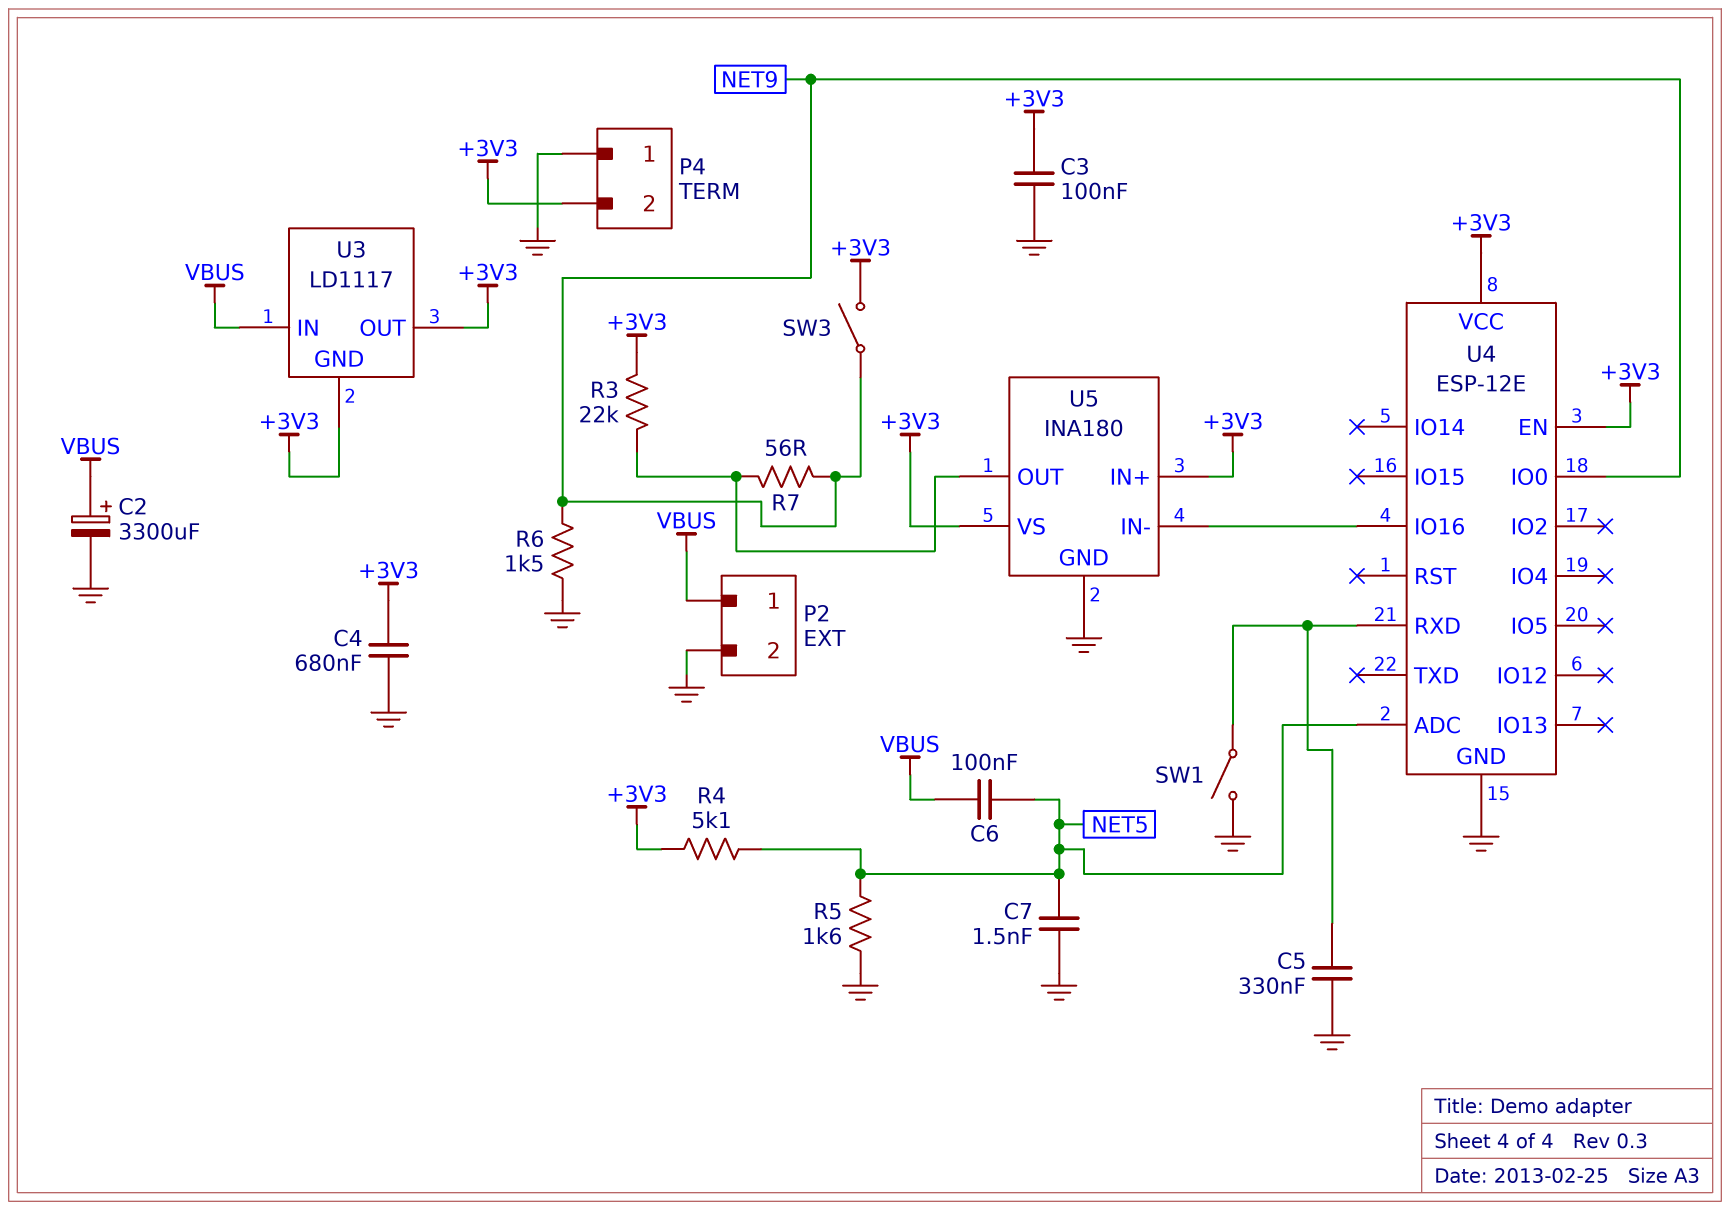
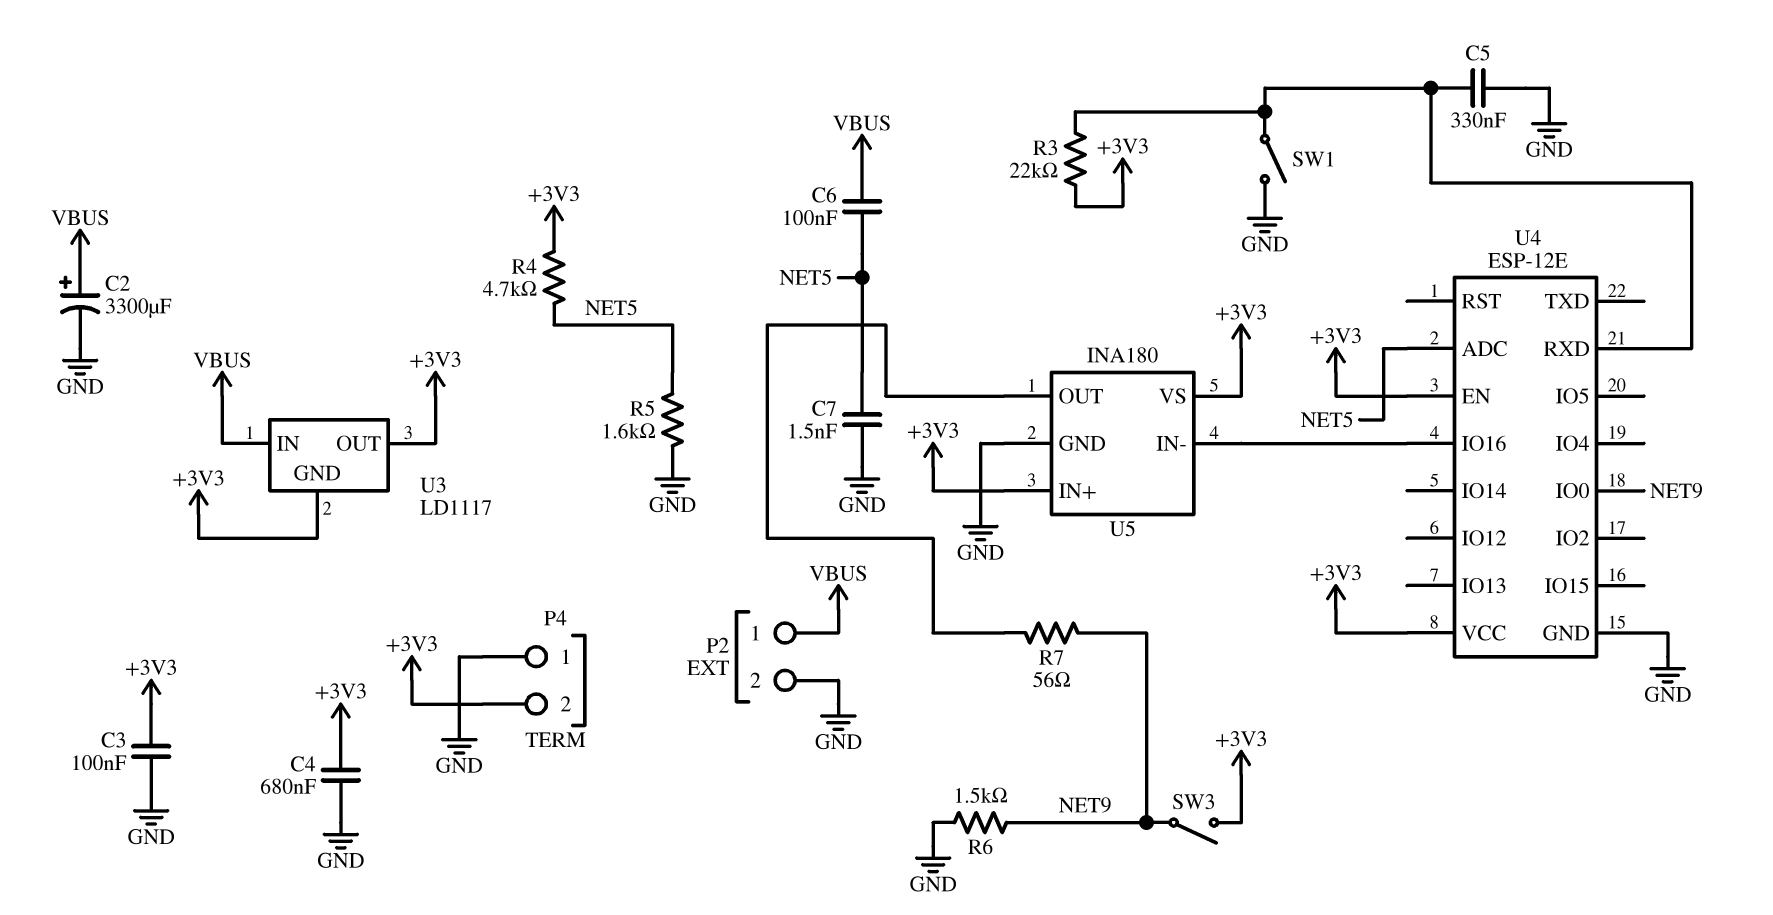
R3: 22k (+3V3, U5/OUT) -> 22k (+3V3, U4/RXD)
R4: 5.1k (+3V3, NET5) -> 4.7k (+3V3, NET5)

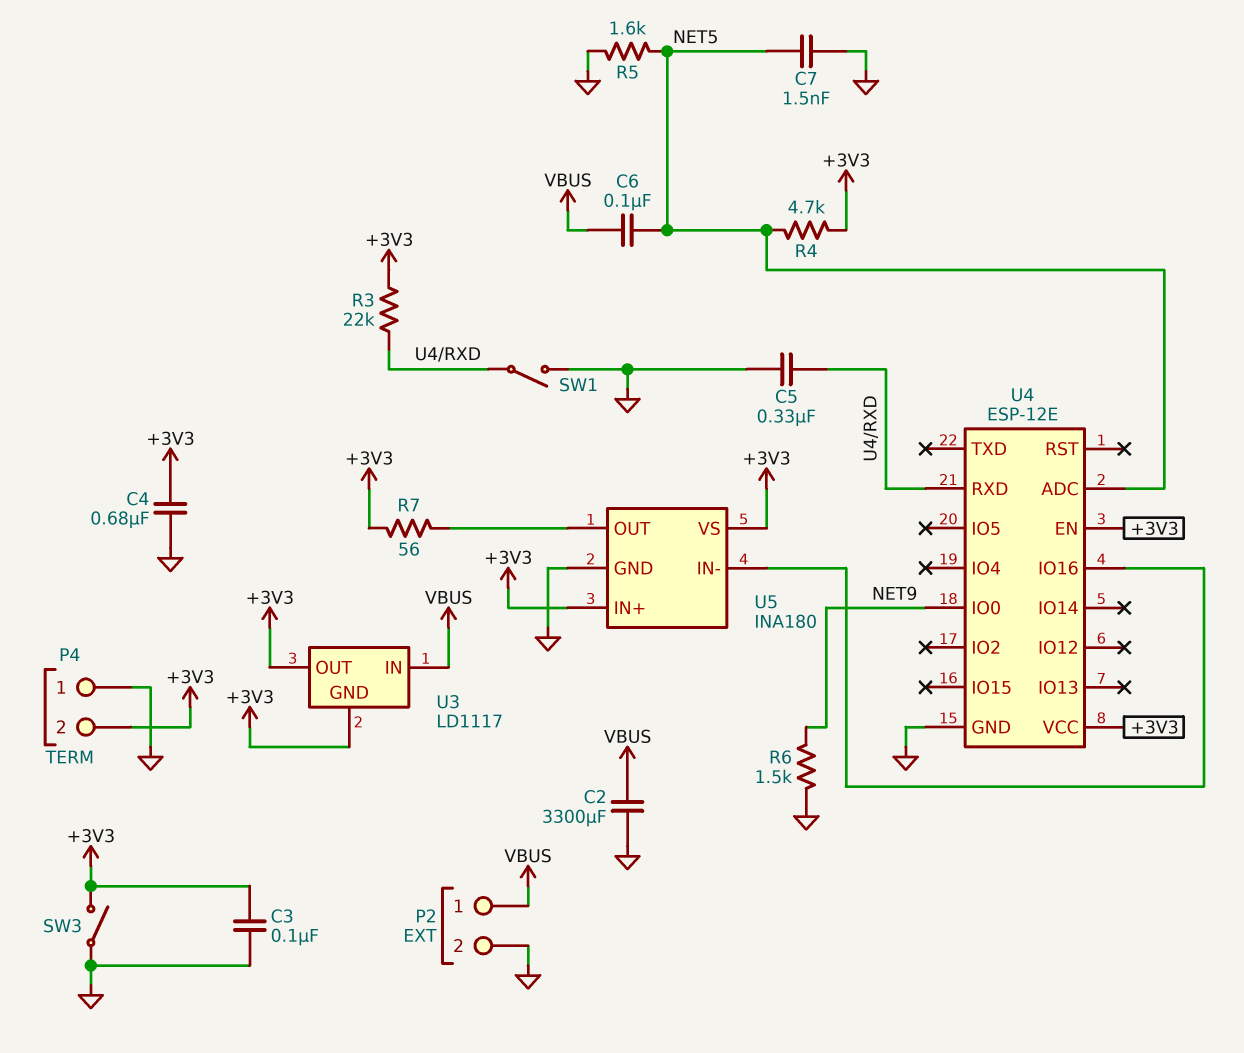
C2: 3300uF (plus VBUS, minus GND) -> 3300uF (GND, VBUS)
R7: 56 (NET9, U5/OUT) -> 56 (+3V3, U5/OUT)
SW3: switch (+3V3, NET9) -> switch (+3V3, GND)

